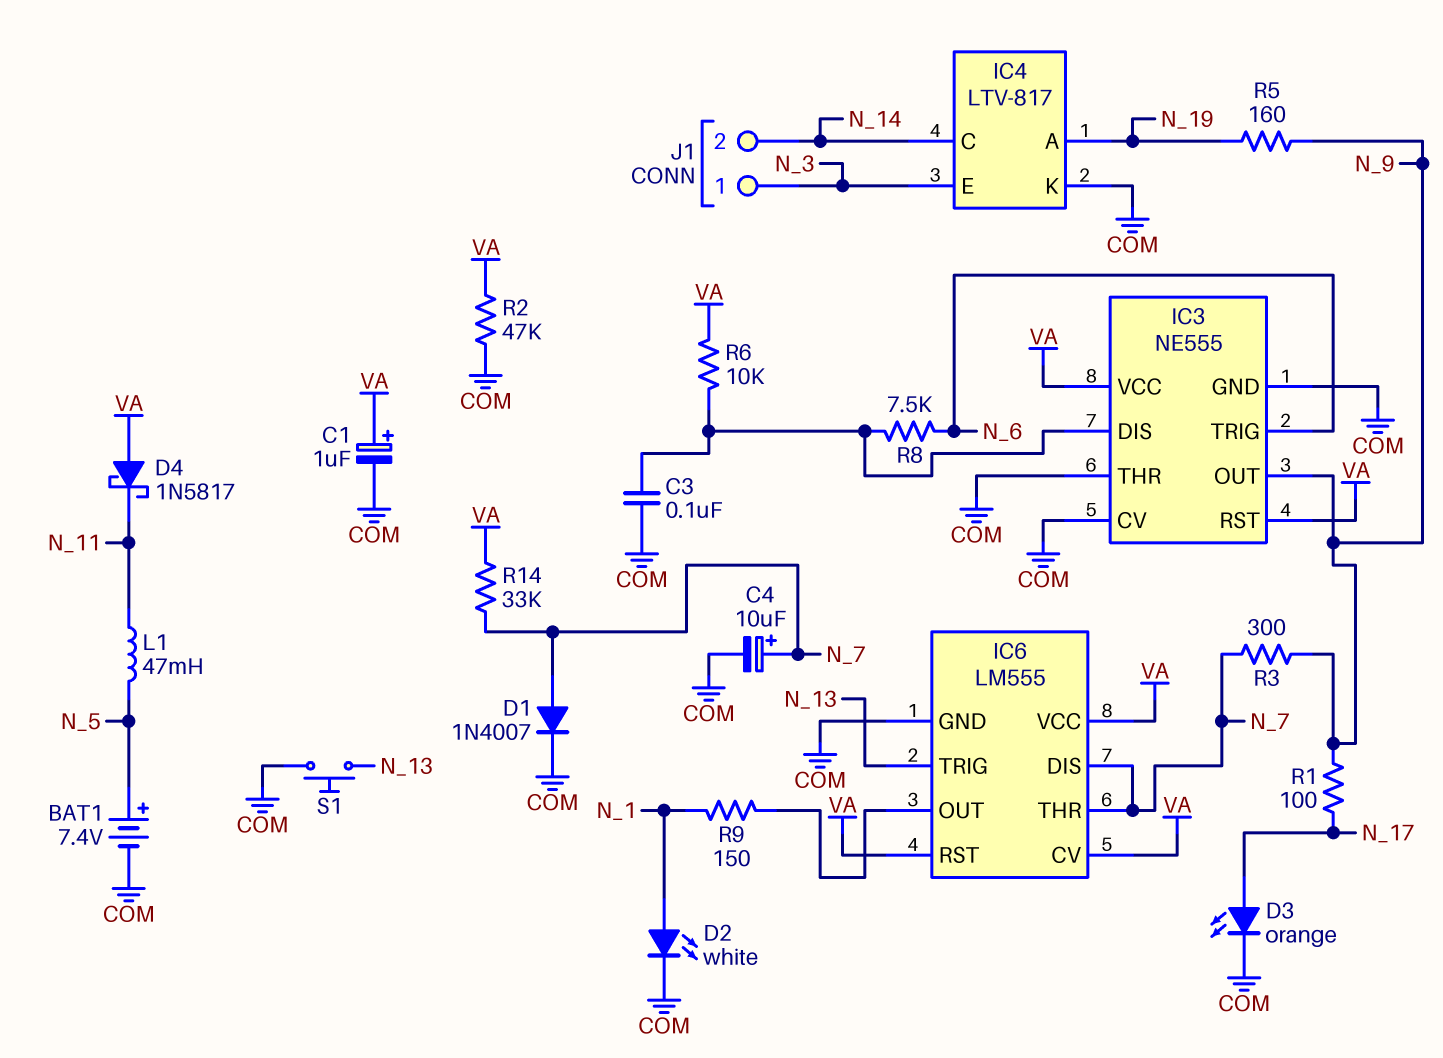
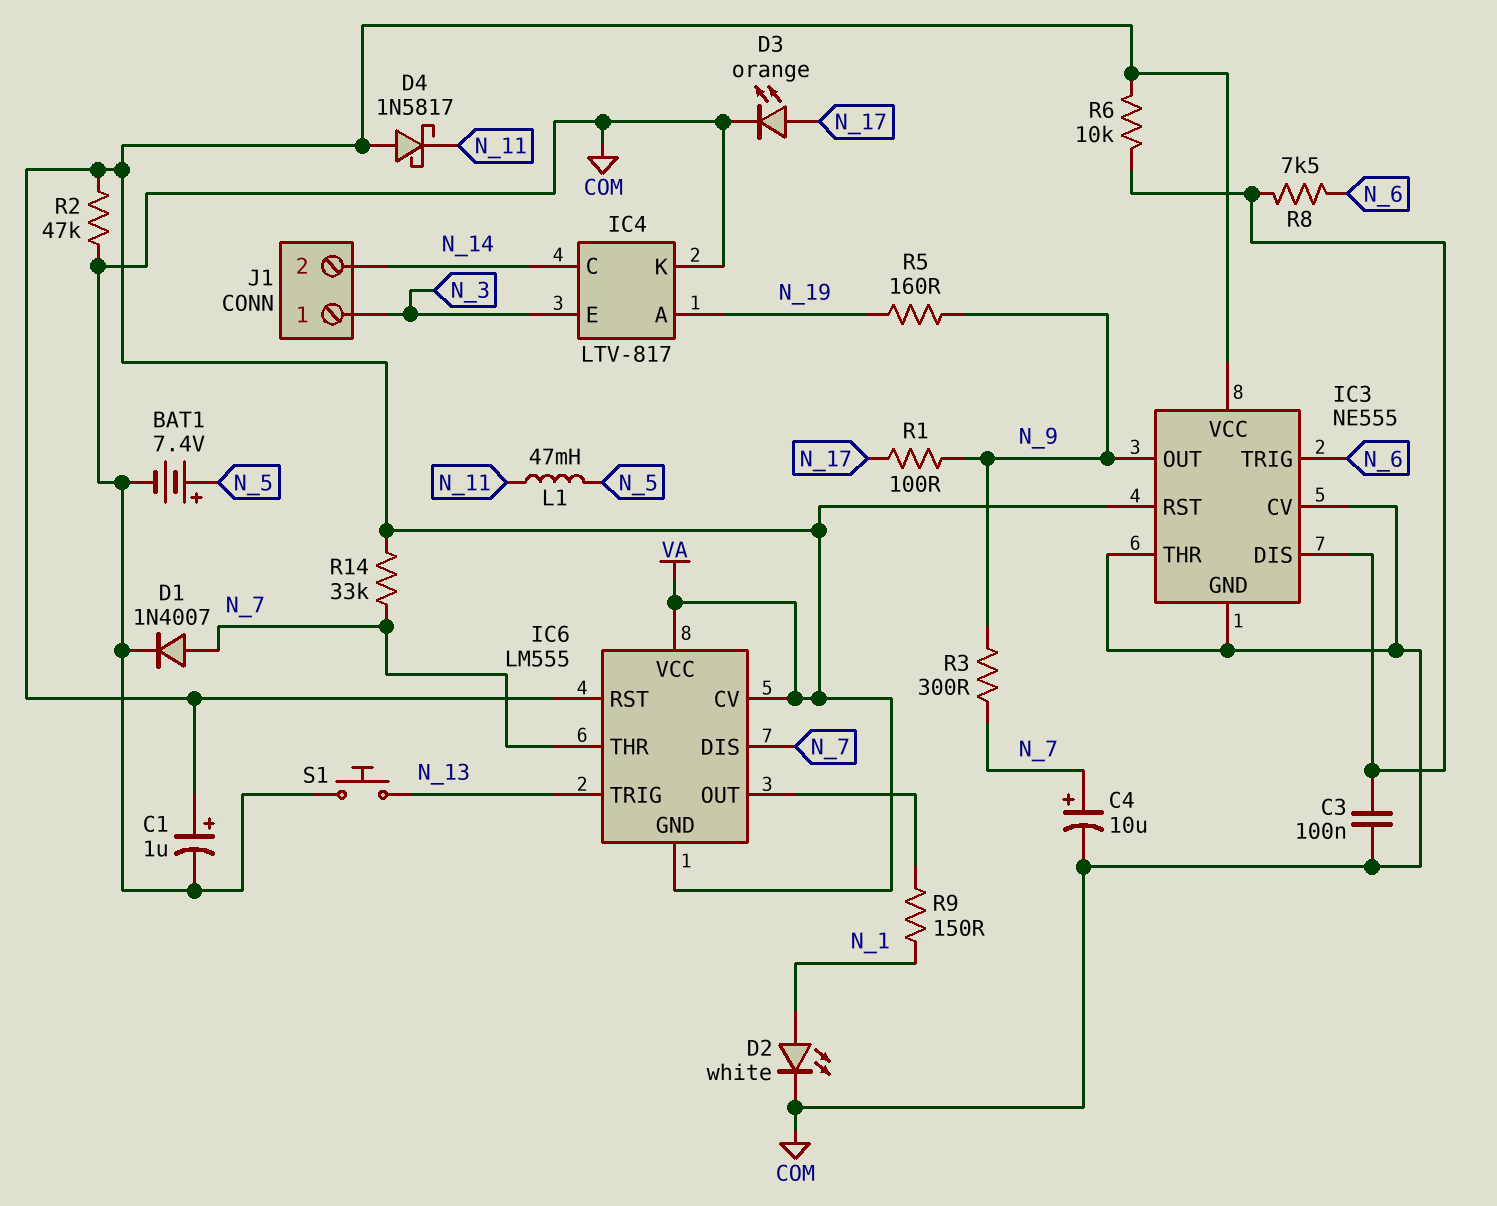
IC6 pin GND: COM -> VA

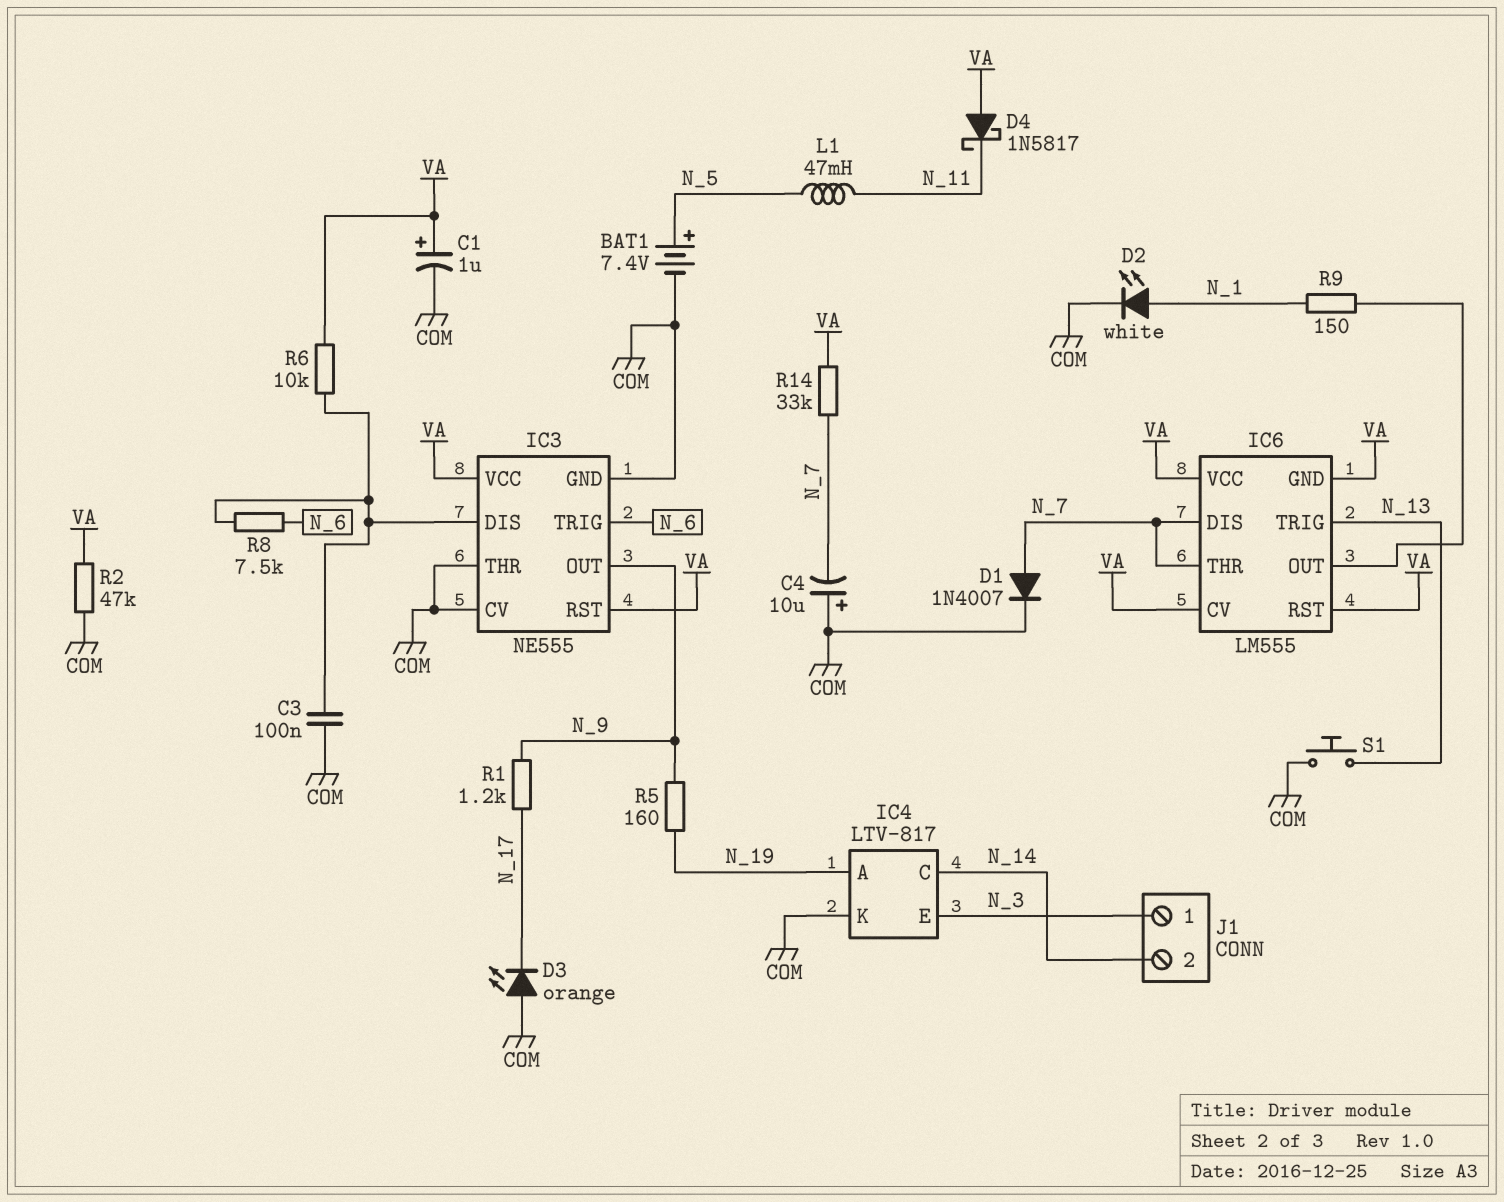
C4: 10uF (plus N_7, minus COM) -> 10uF (plus COM, minus N_7)
D3: LED orange (A N_17, K COM) -> LED orange (A COM, K N_17)
R1: 100 (N_9, N_17) -> 1.2k (N_9, N_17)
R3: 300 (N_7, N_9) -> none

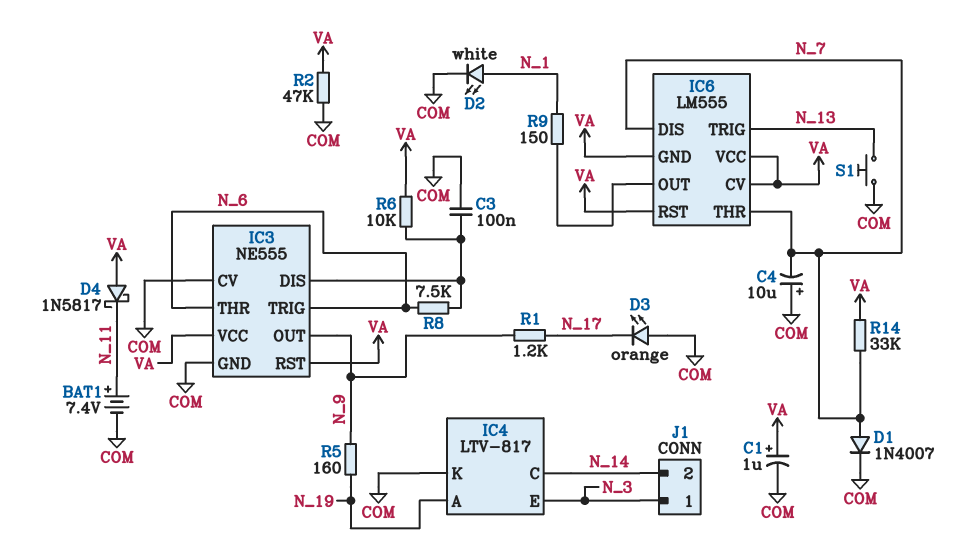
BAT1: 7.4V (plus N_5, minus COM) -> 7.4V (plus N_11, minus COM)
IC3 pin THR: COM -> N_6
L1: 47mH (N_5, N_11) -> none

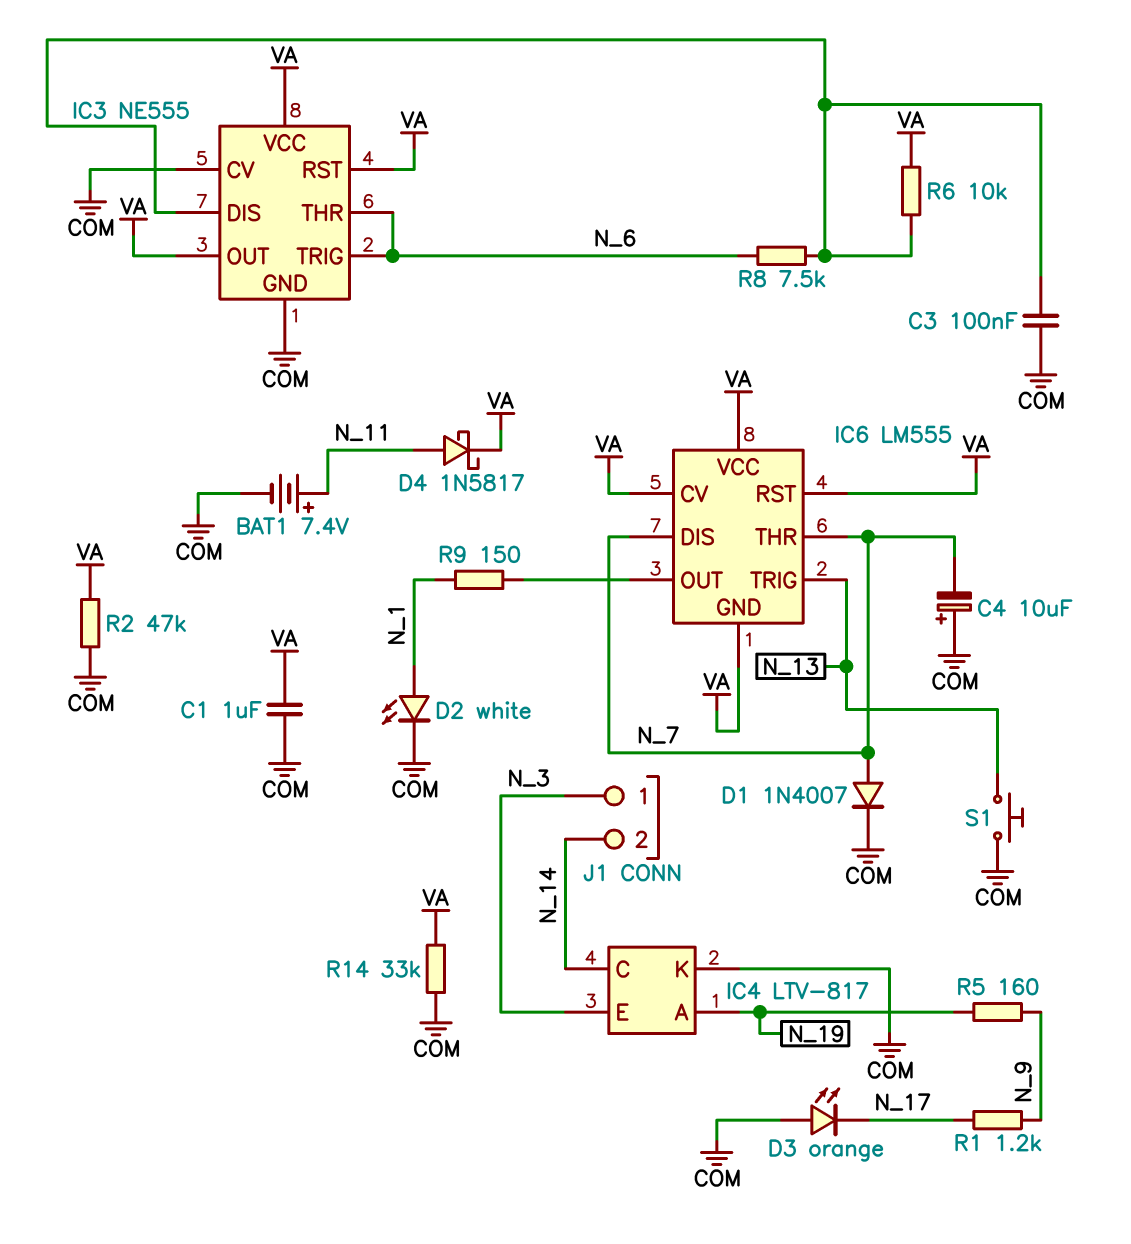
C1: 1uF (plus VA, minus COM) -> 1uF (COM, VA)
D4: schottky 1N5817 (A VA, K N_11) -> schottky 1N5817 (A N_11, K VA)
IC3 pin OUT: N_9 -> VA
R14: 33k (N_7, VA) -> 33k (COM, VA)

